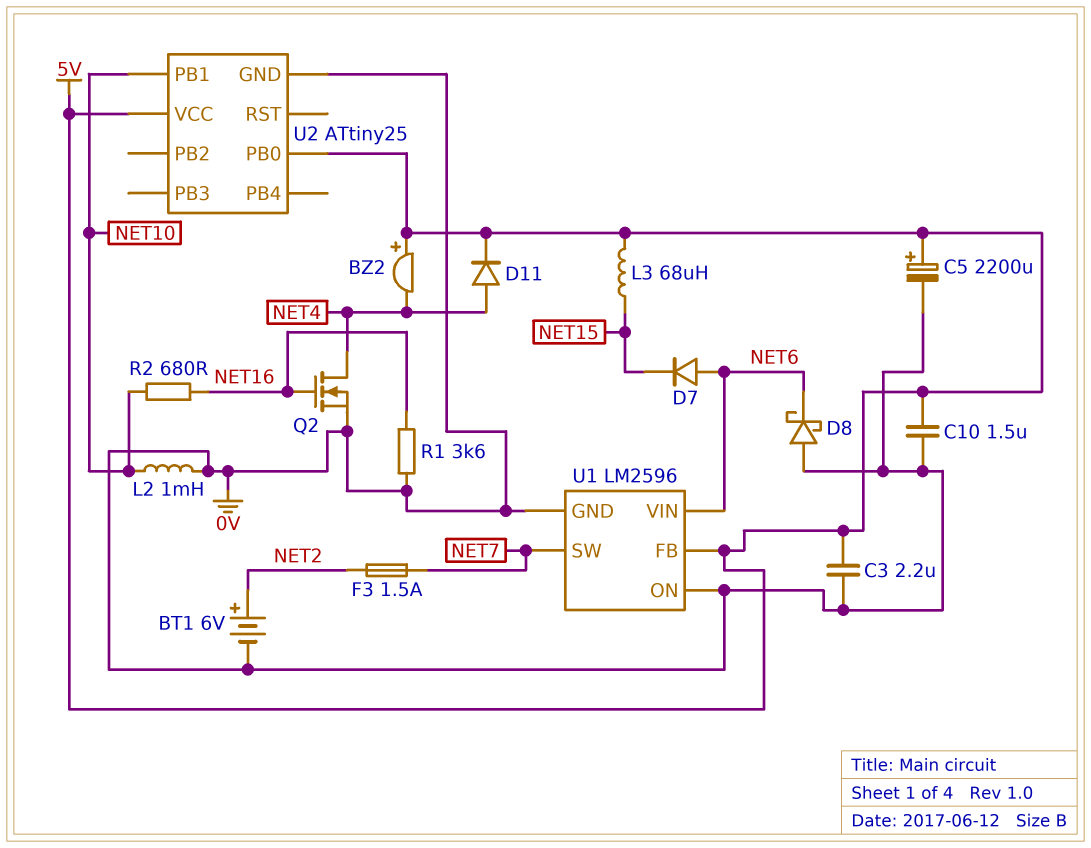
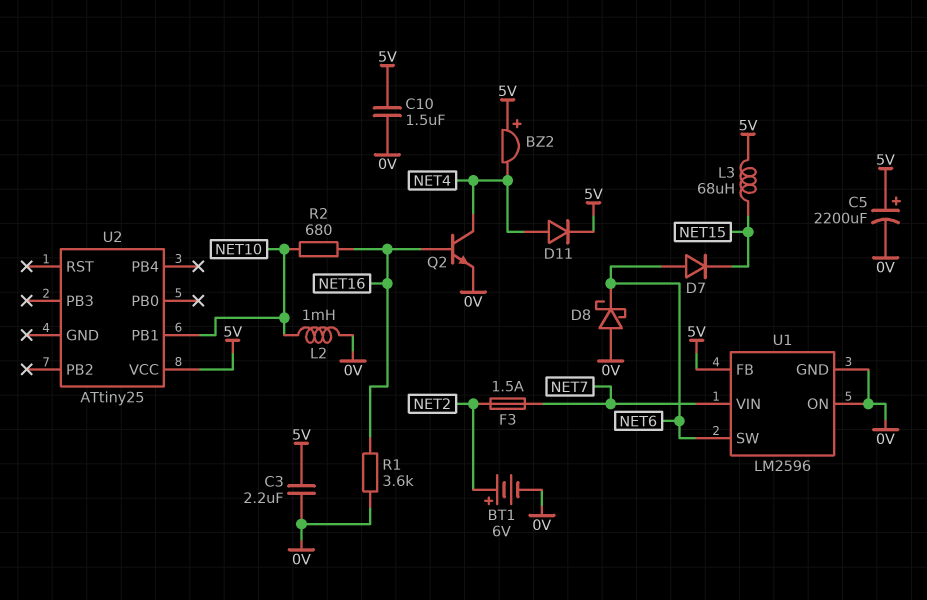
Q2: NMOS (G NET16, D NET4, S 0V) -> NPN (B NET16, C NET4, E 0V)
U1 pin SW: NET7 -> NET6
U1 pin VIN: NET6 -> NET7
U2 pin GND: 0V -> none
U2 pin PB0: 5V -> none

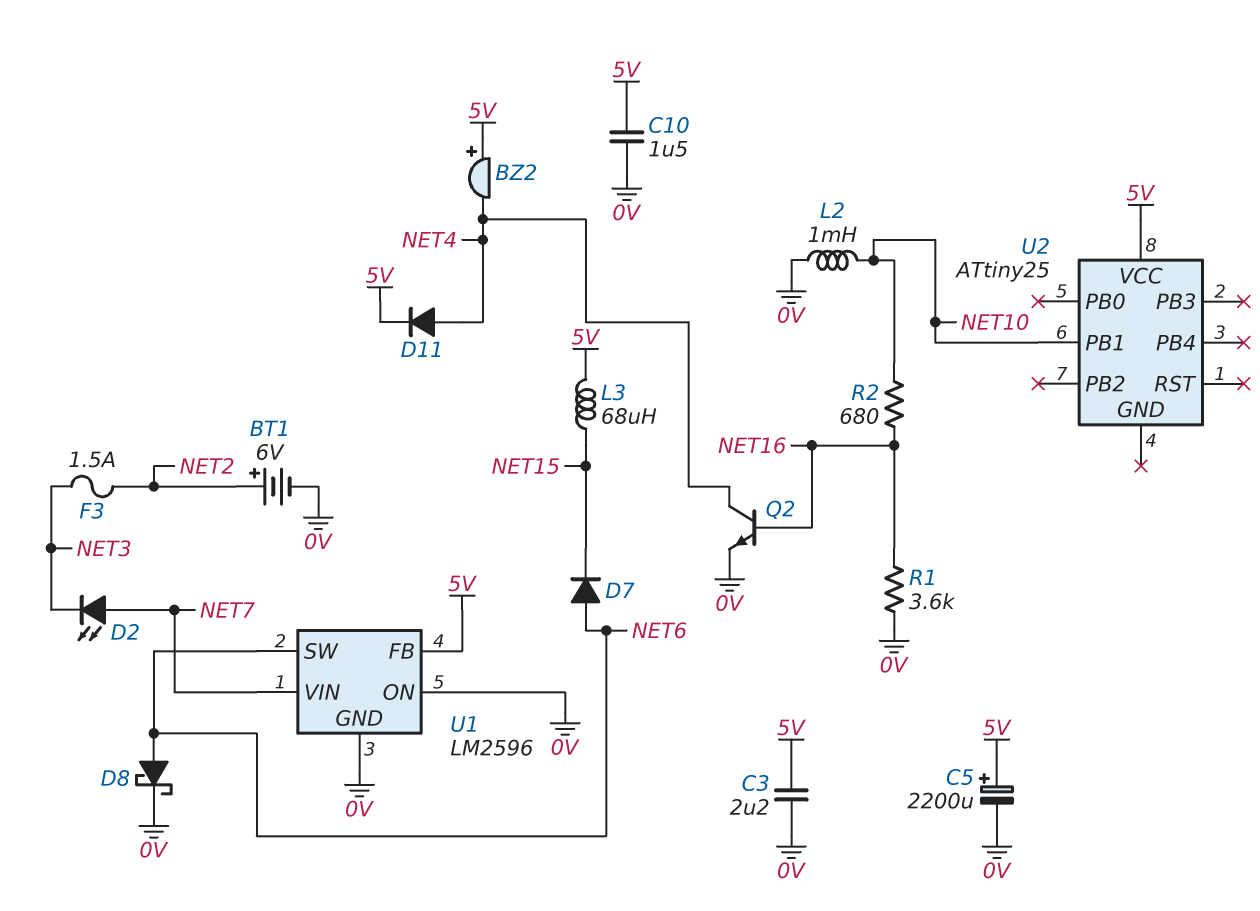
D2: none -> LED (A NET7, K NET3)
D8: schottky (A 0V, K NET6) -> schottky (A NET6, K 0V)
F3: 1.5A (NET2, NET7) -> 1.5A (NET2, NET3)

